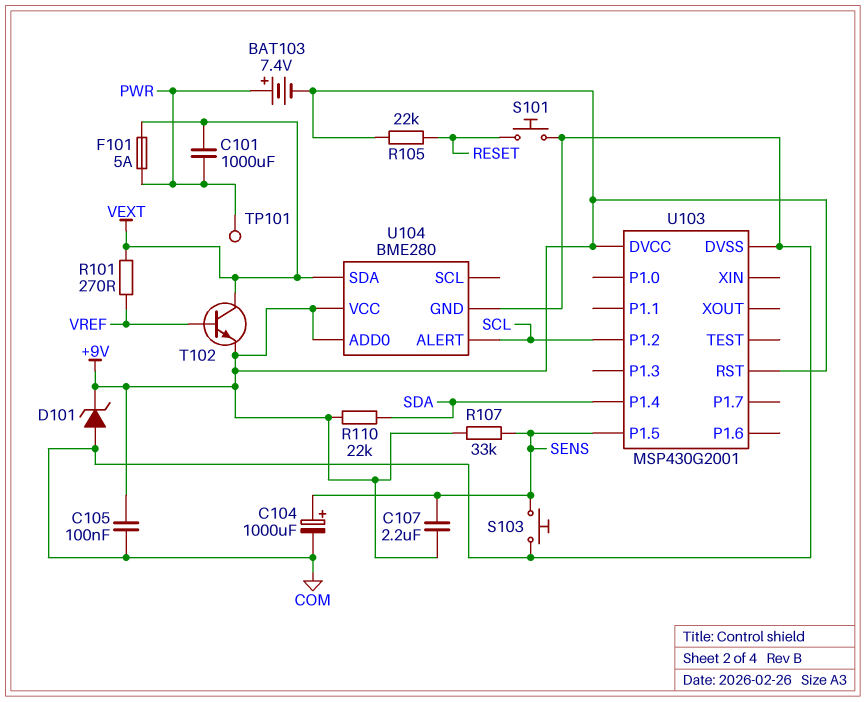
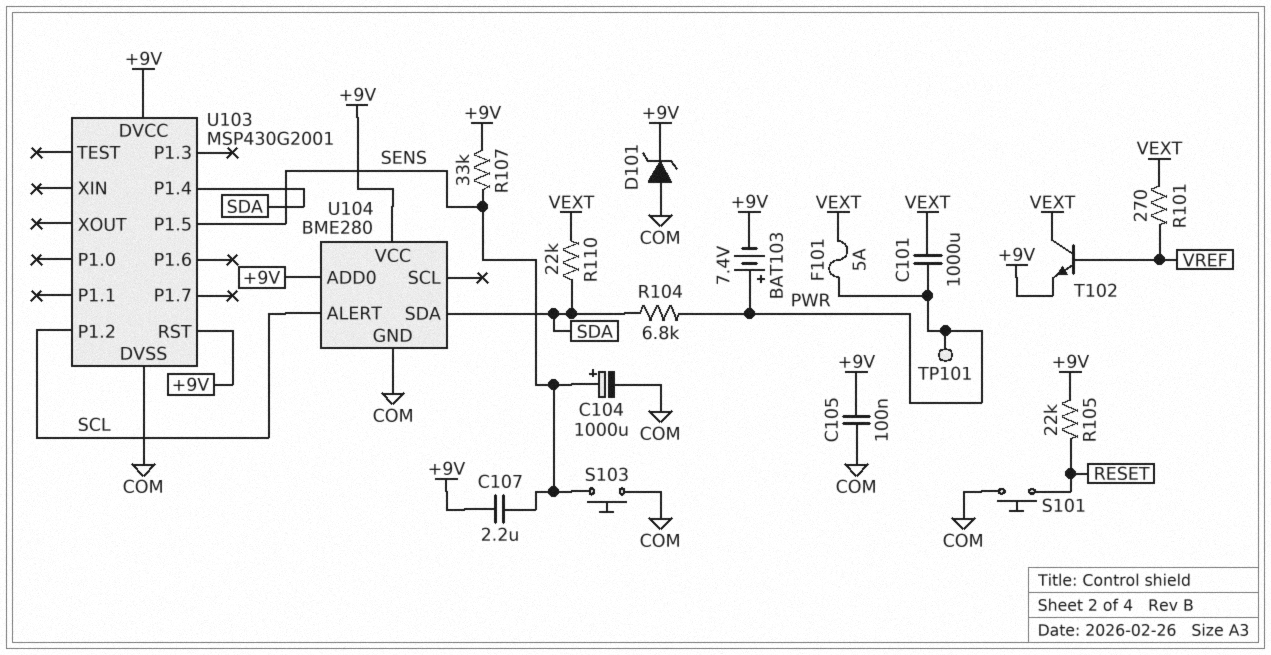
R104: none -> 6.8k (PWR, SDA)
R110: 22k (+9V, SDA) -> 22k (SDA, VEXT)
U104 pin SDA: VEXT -> SDA

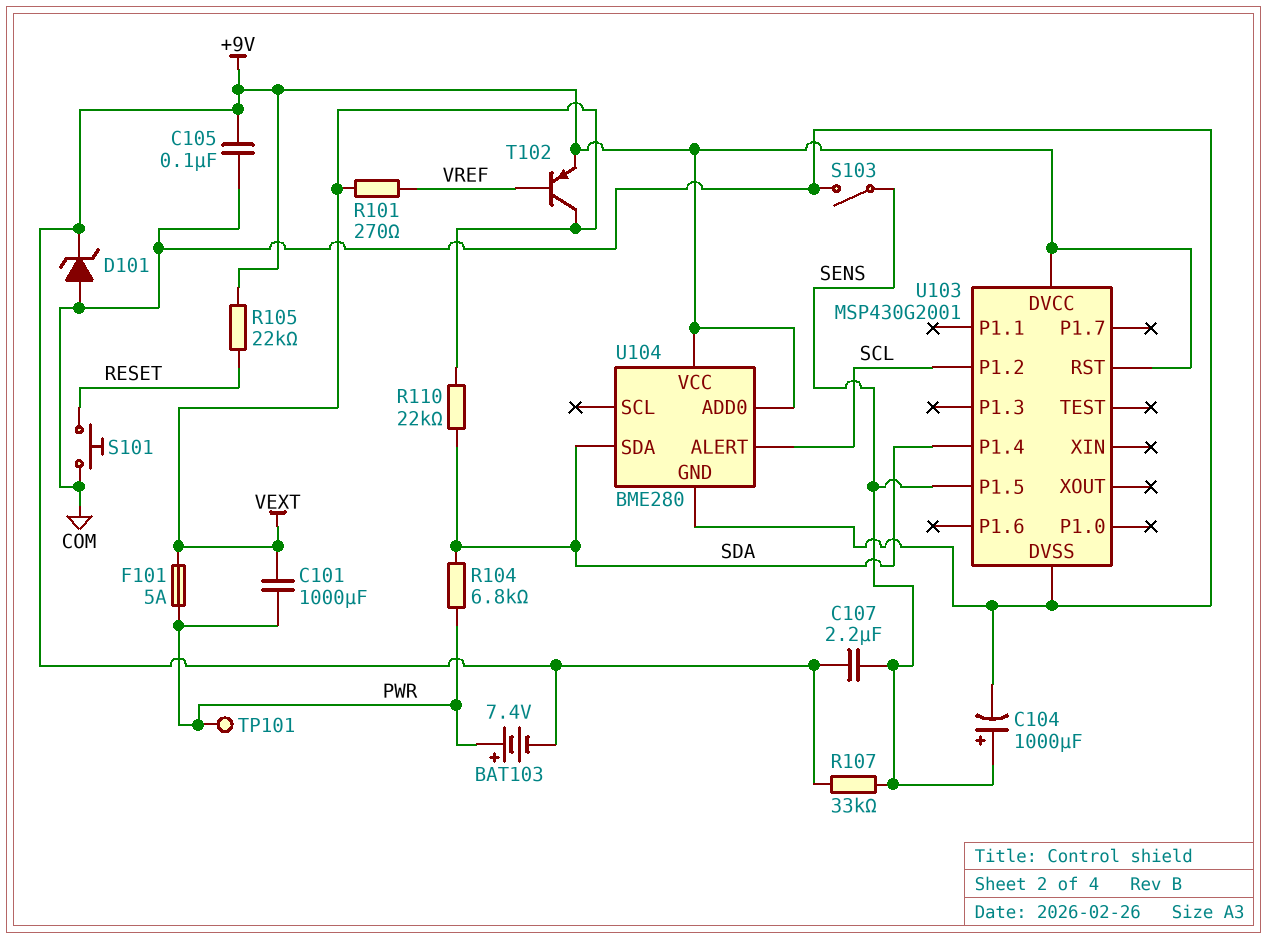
S103: button (COM, SENS) -> switch (COM, SENS)
T102: NPN (B VREF, C VEXT, E +9V) -> PNP (B VREF, C VEXT, E +9V)

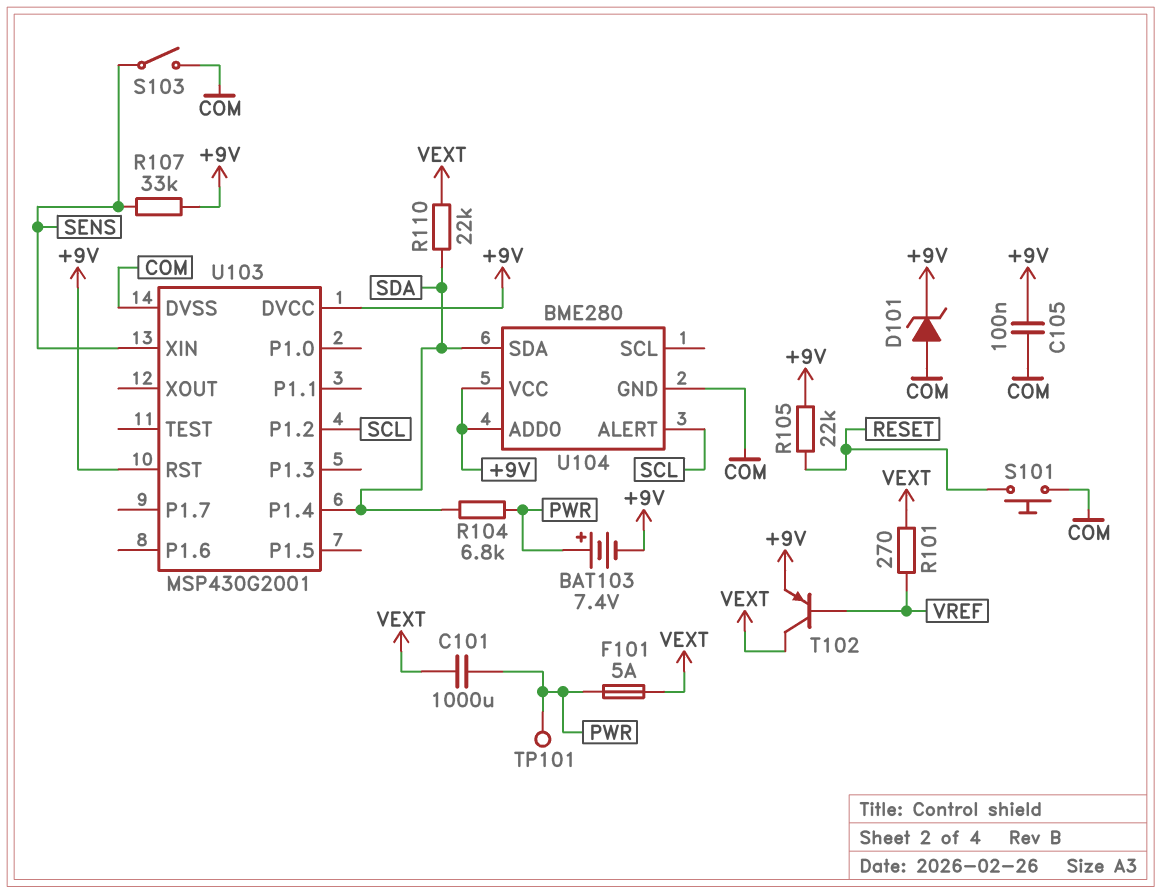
C104: 1000uF (plus SENS, minus COM) -> none
C107: 2.2uF (+9V, SENS) -> none
U103 pin P1.5: SENS -> none
U103 pin XIN: none -> SENS

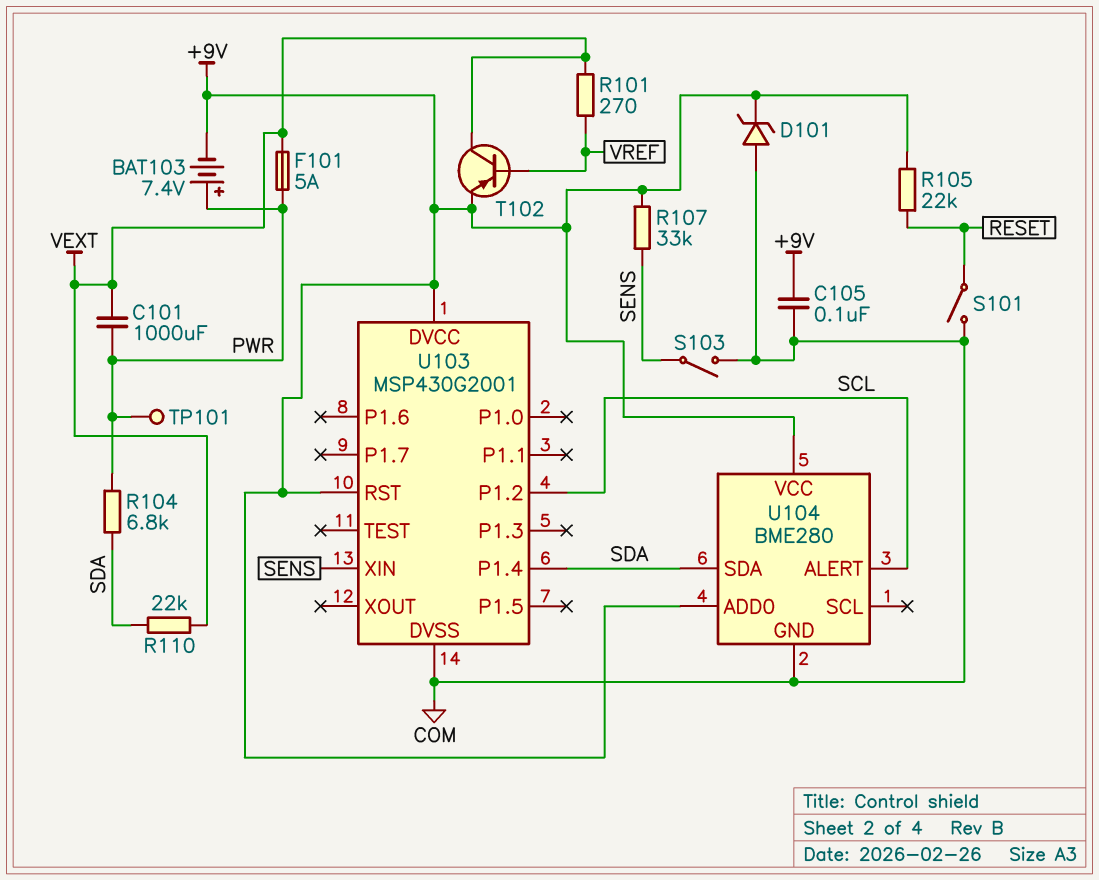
S101: button (COM, RESET) -> switch (COM, RESET)

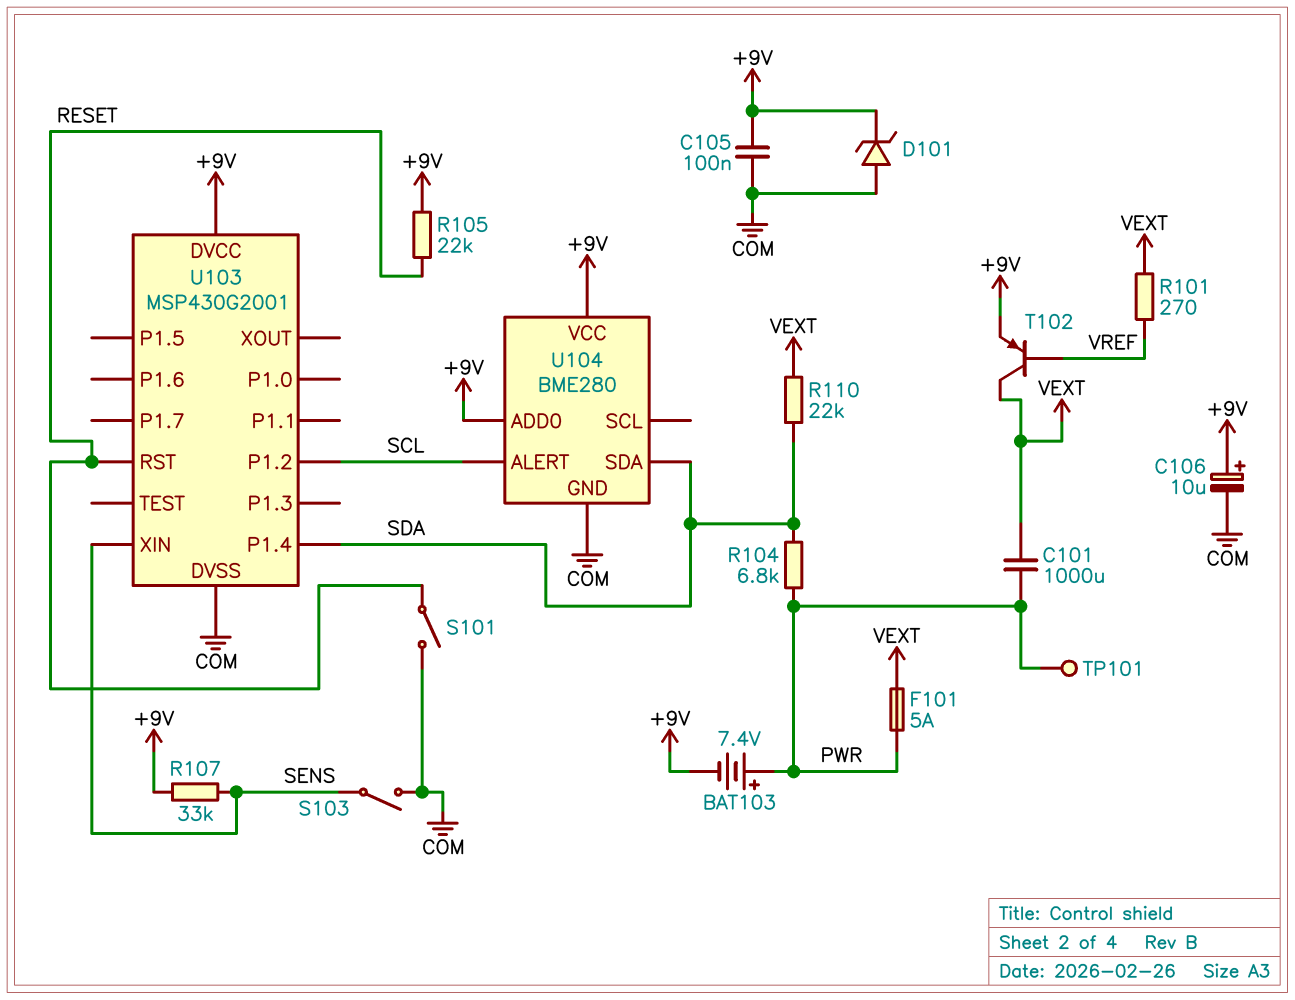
C106: none -> 10uF (plus +9V, minus COM)
U103 pin RST: +9V -> RESET

